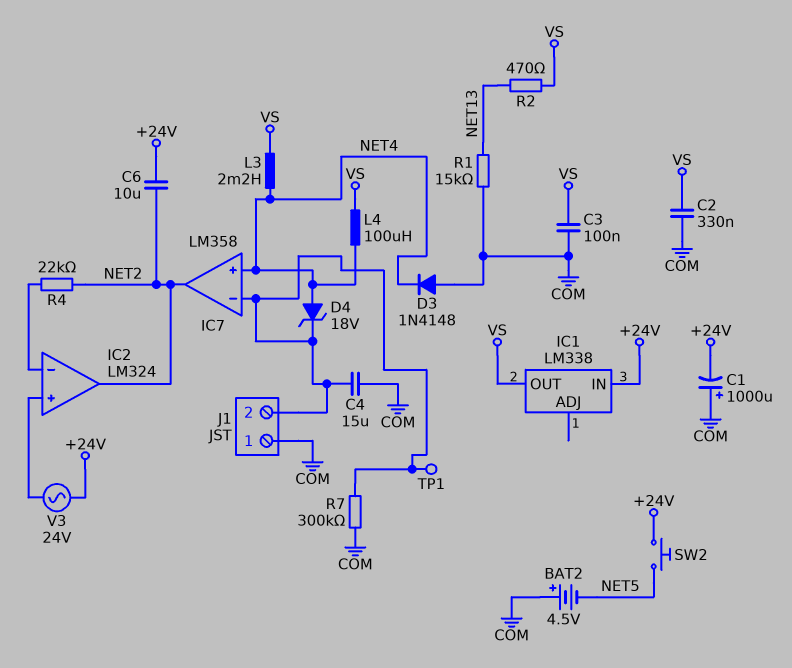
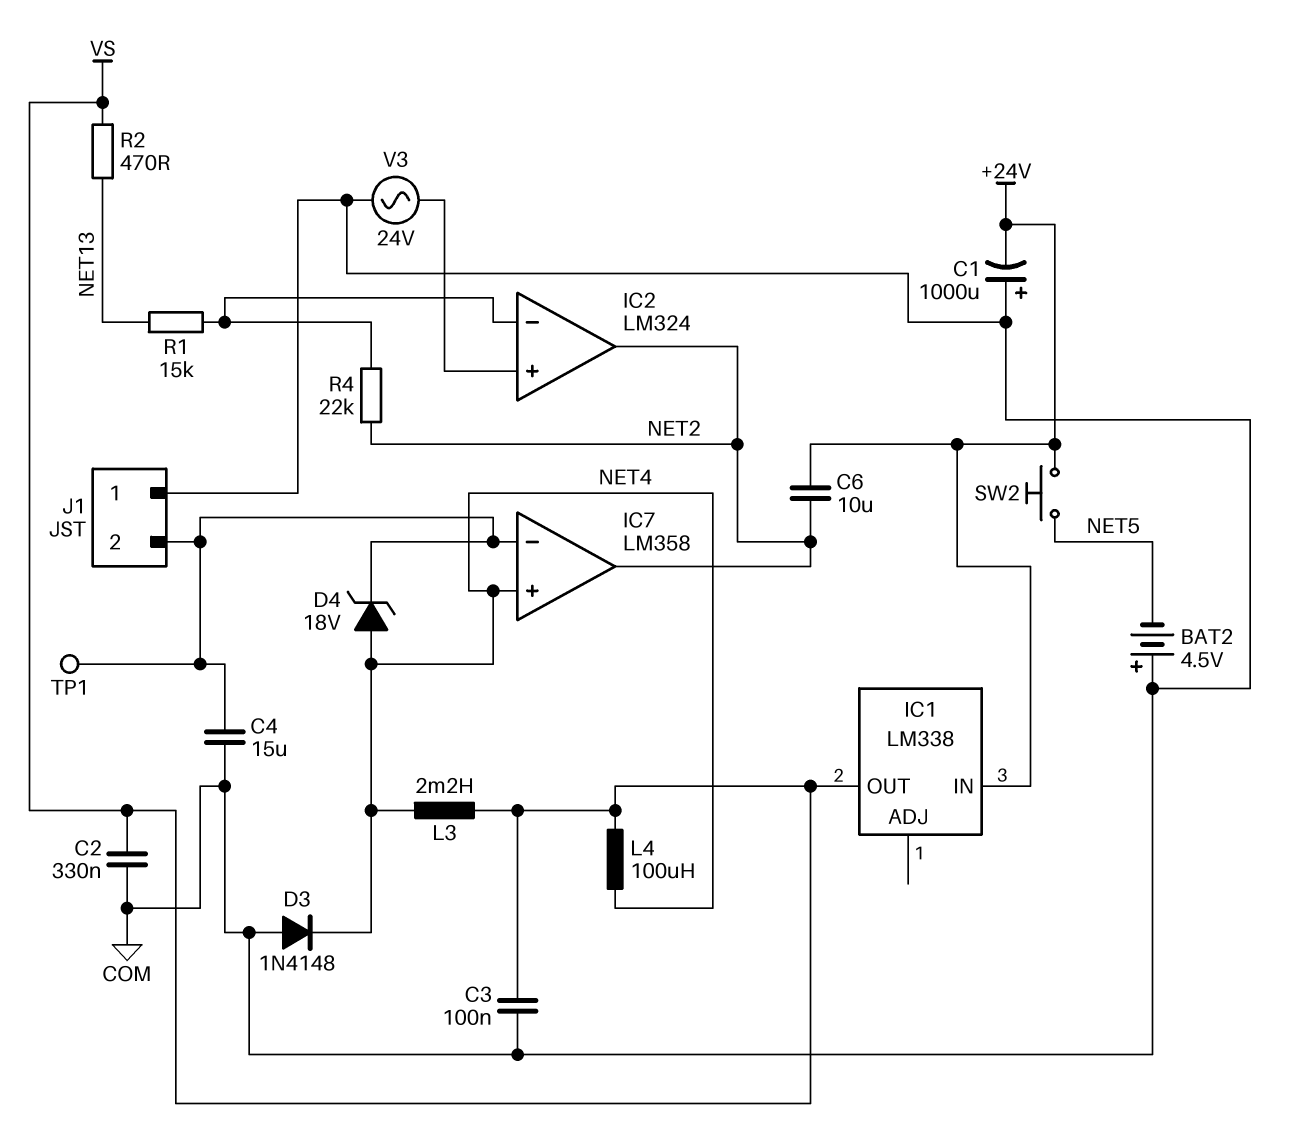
R1: 15k (COM, NET13) -> 15k (IC2/in-, NET13)
R7: 300k (COM, IC7/in-) -> none
V3: AC 24V (+24V, IC2/in+) -> AC 24V (COM, IC2/in+)

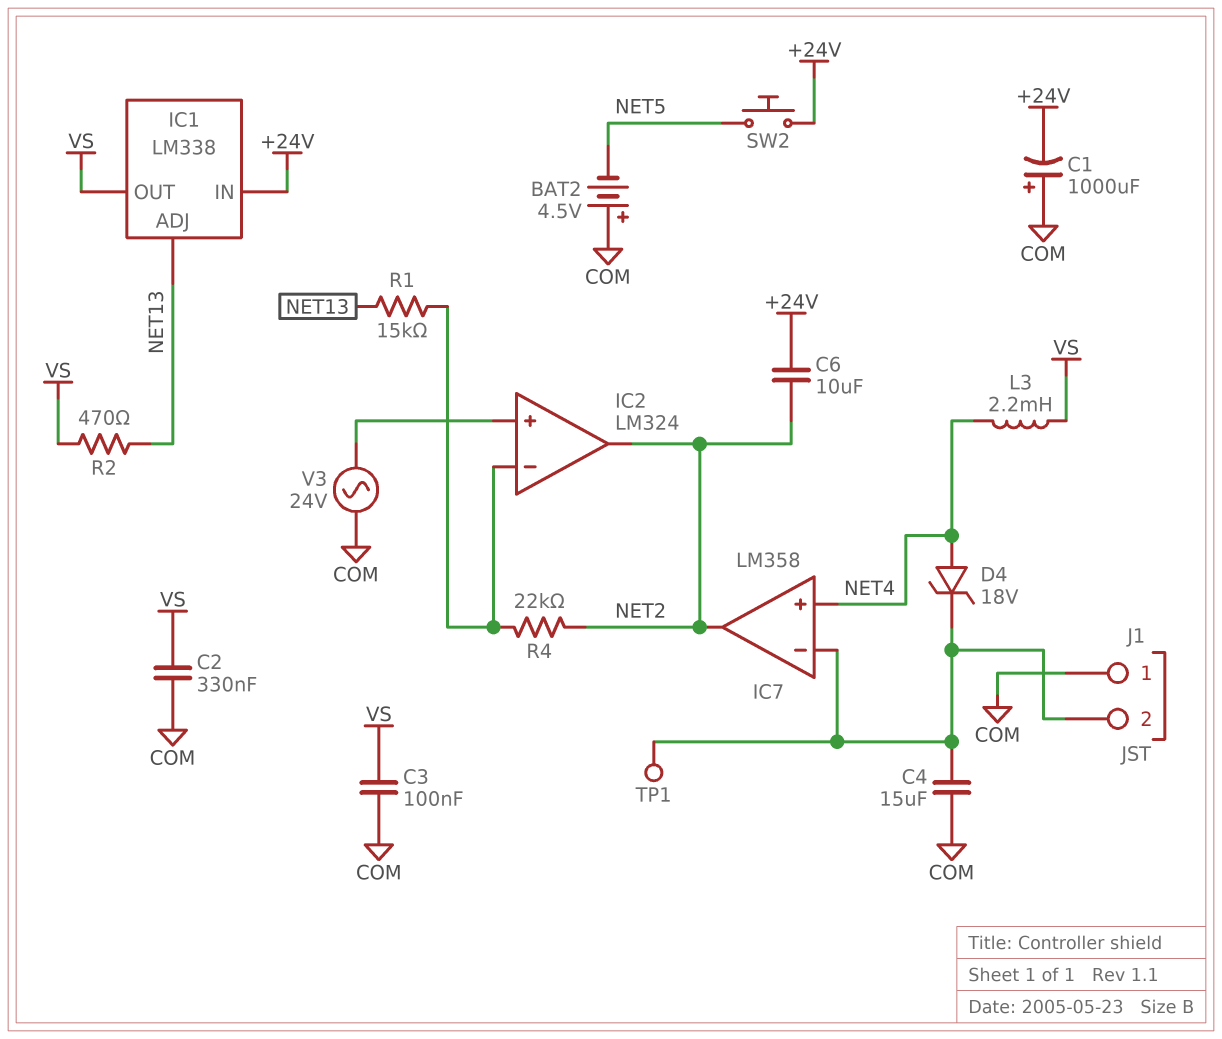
D3: diode 1N4148 (A COM, K NET4) -> none
IC1 pin ADJ: none -> NET13
L4: 100uH (NET4, VS) -> none

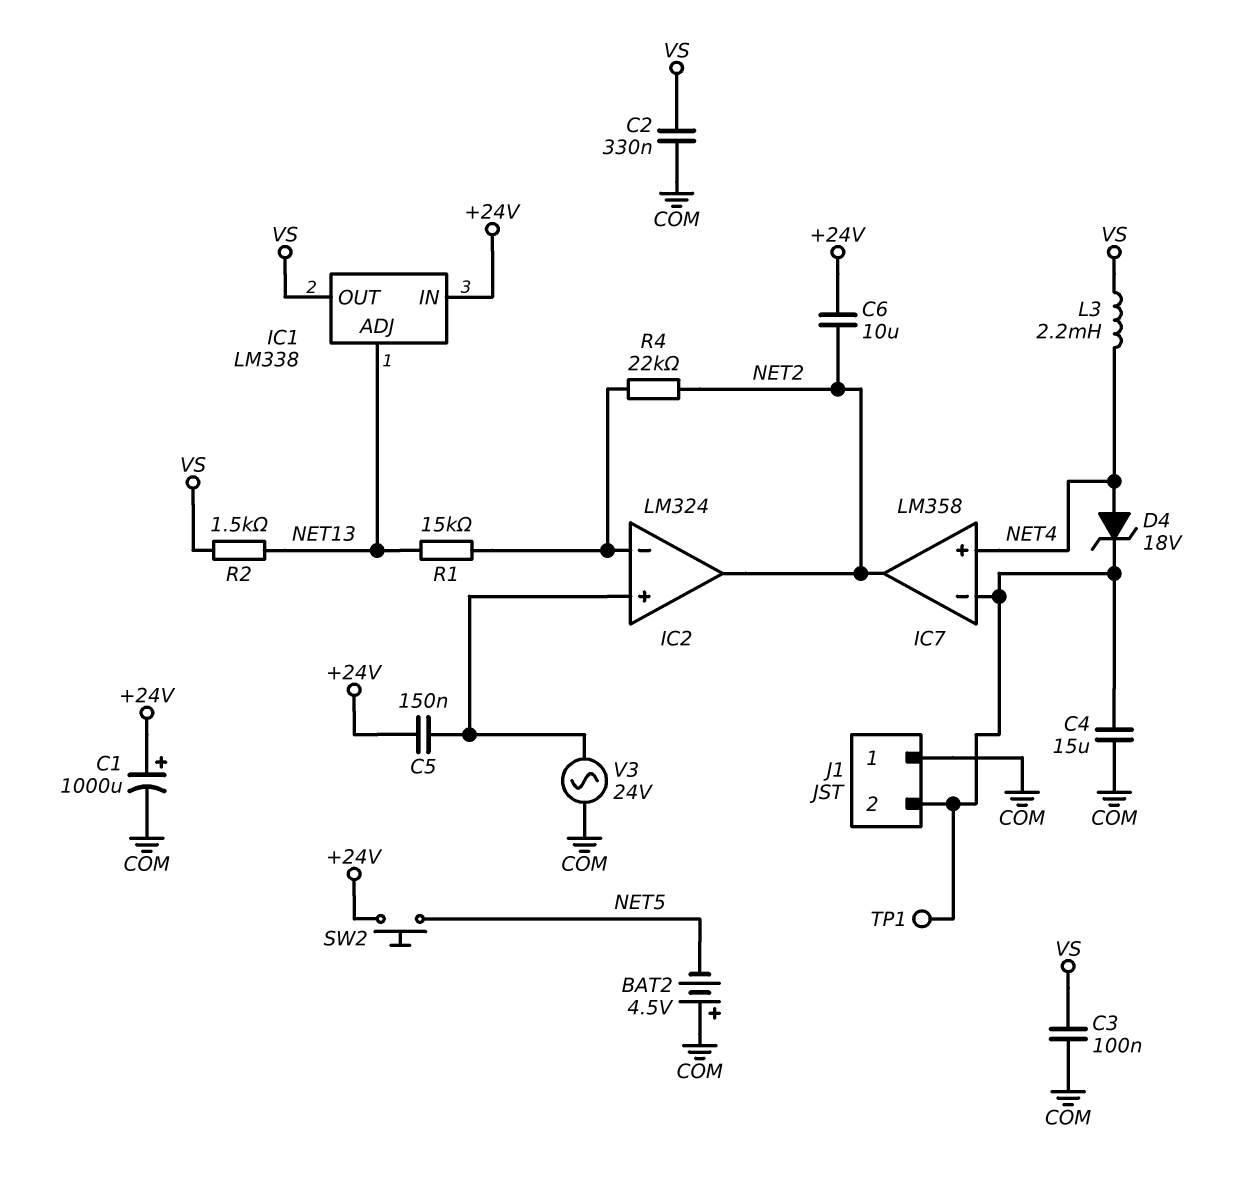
C1: 1000uF (plus COM, minus +24V) -> 1000uF (plus +24V, minus COM)
C5: none -> 150nF (+24V, IC2/in+)
R2: 470 (NET13, VS) -> 1.5k (NET13, VS)

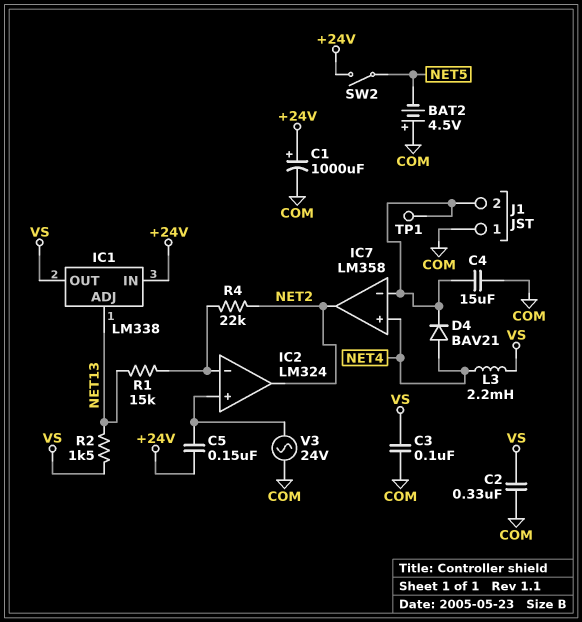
C6: 10uF (+24V, NET2) -> none
D4: zener 18V (A NET4, K IC7/in-) -> diode BAV21 (A NET4, K IC7/in-)
SW2: button (+24V, NET5) -> switch (+24V, NET5)

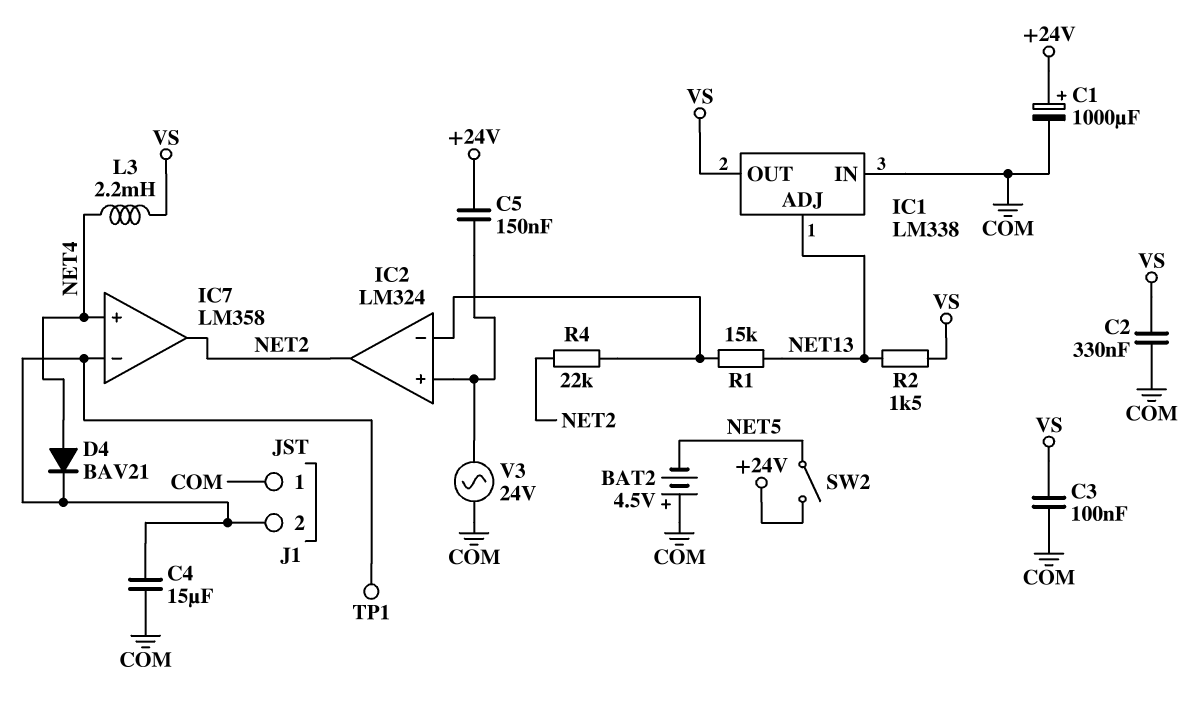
IC1 pin IN: +24V -> COM

